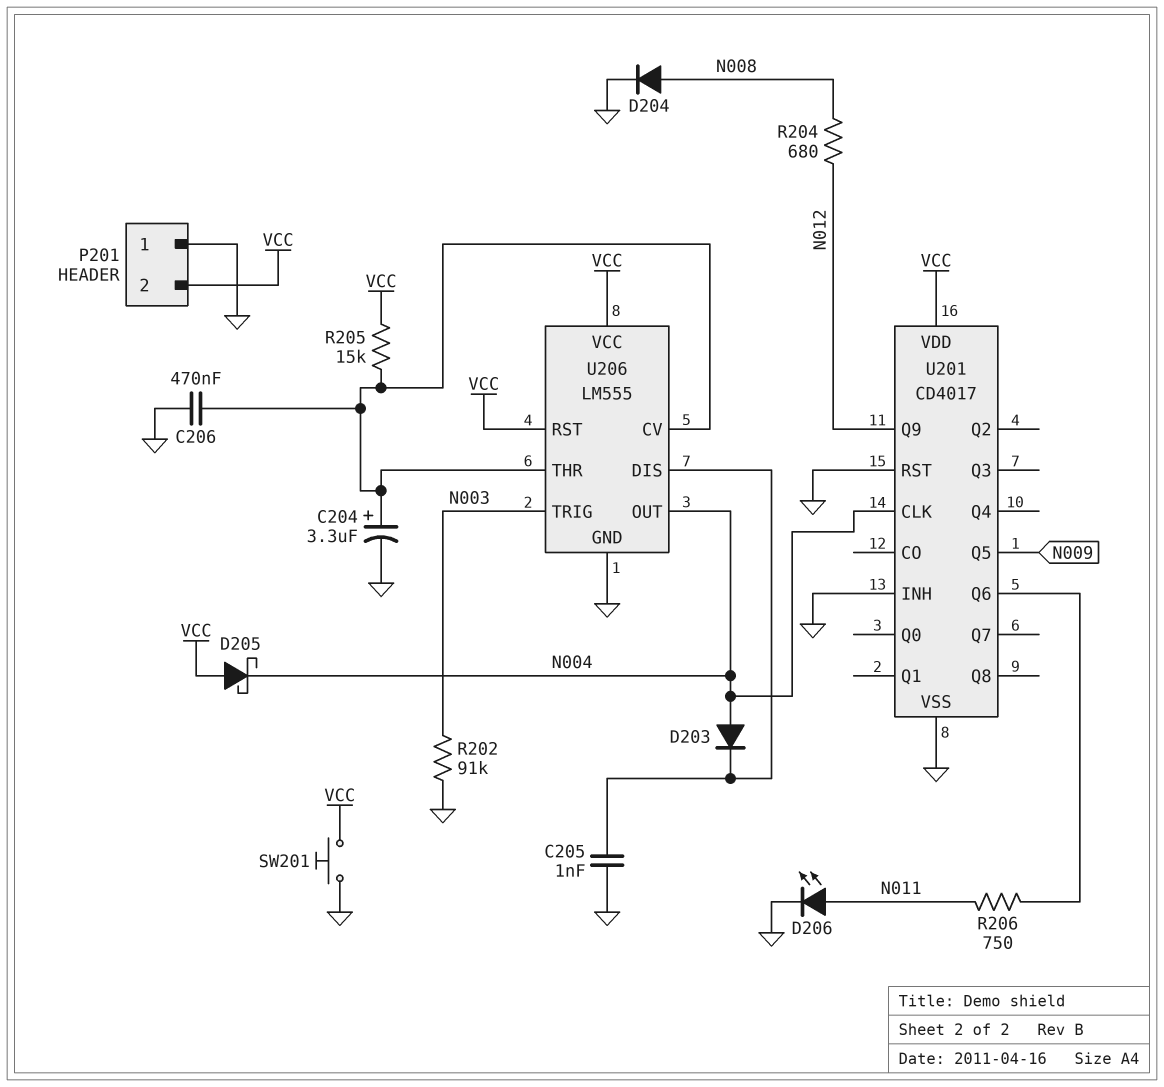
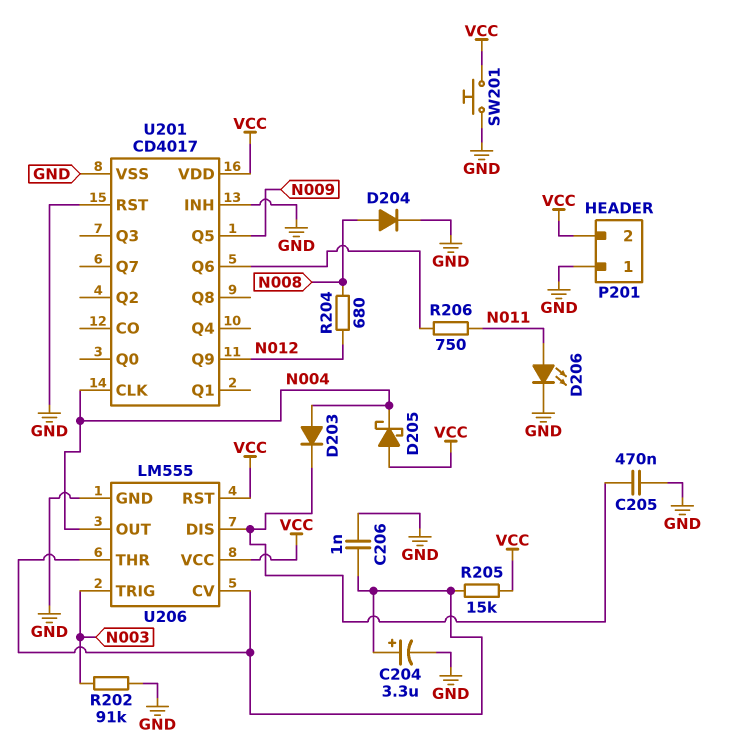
C205: 1nF (GND, U206/DIS) -> 470nF (GND, U206/DIS)
C206: 470nF (GND, U206/CV) -> 1nF (GND, U206/CV)

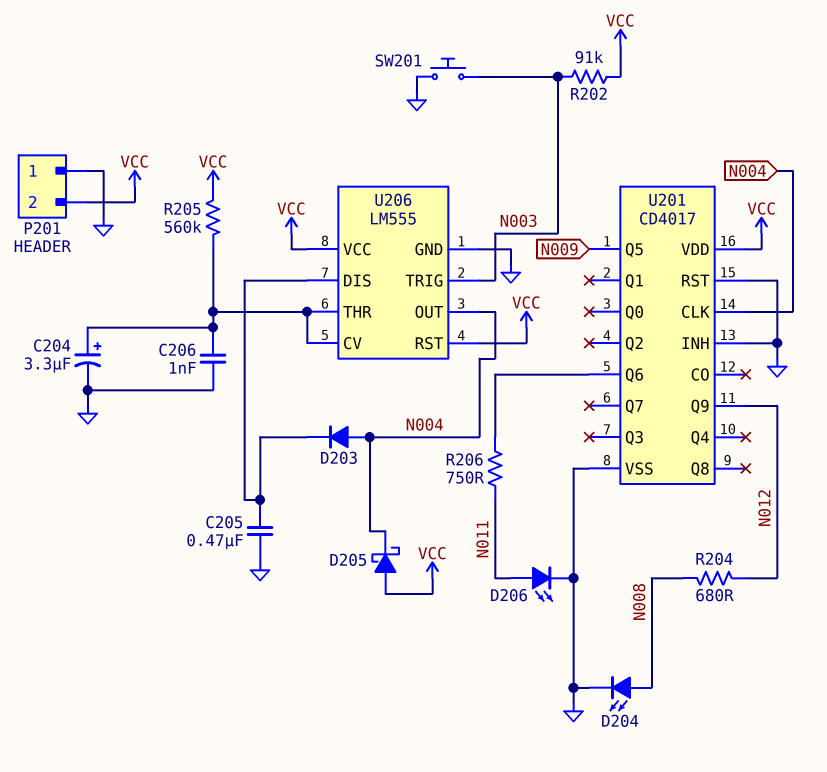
D204: diode (A N008, K GND) -> LED (A N008, K GND)
R202: 91k (GND, N003) -> 91k (N003, VCC)
R205: 15k (U206/CV, VCC) -> 560k (U206/CV, VCC)
SW201: button (GND, VCC) -> button (GND, N003)

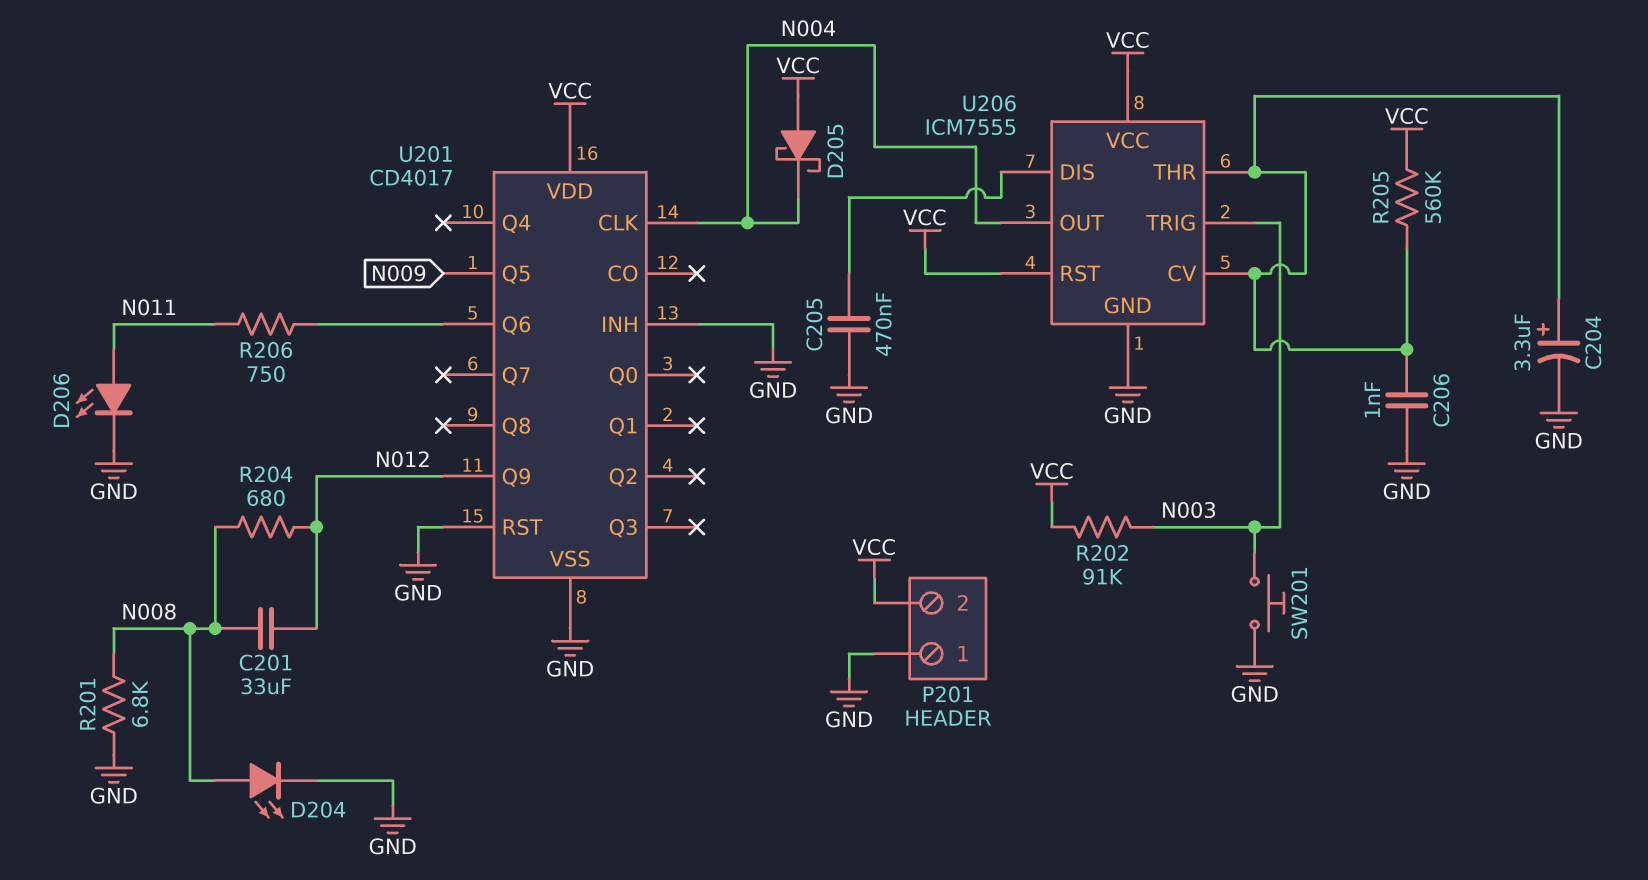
C201: none -> 33uF (N008, N012)
D203: diode (A N004, K U206/DIS) -> none
R201: none -> 6.8k (GND, N008)
U206: LM555 -> ICM7555

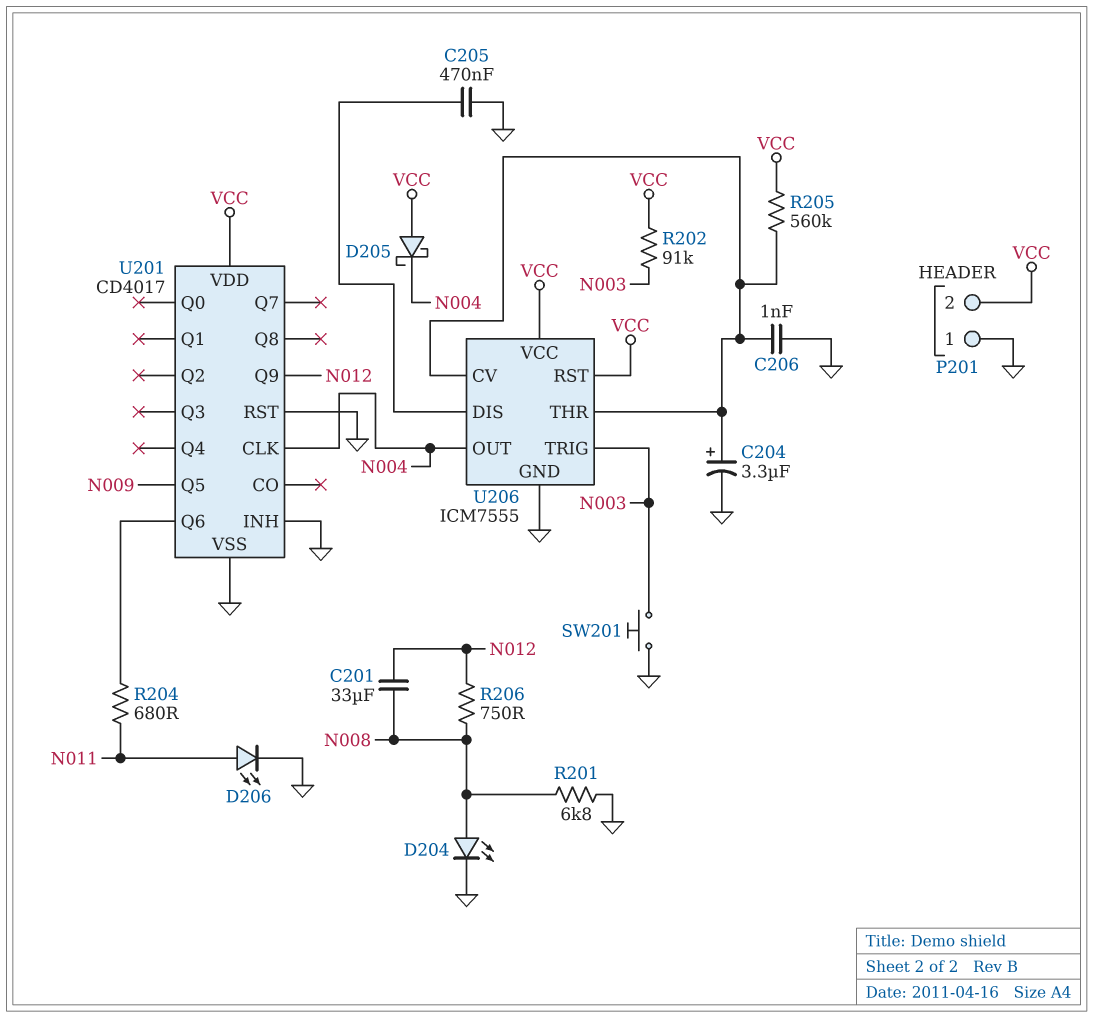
R204: 680 (N008, N012) -> 680 (N011, U201/Q6)
R206: 750 (N011, U201/Q6) -> 750 (N008, N012)

